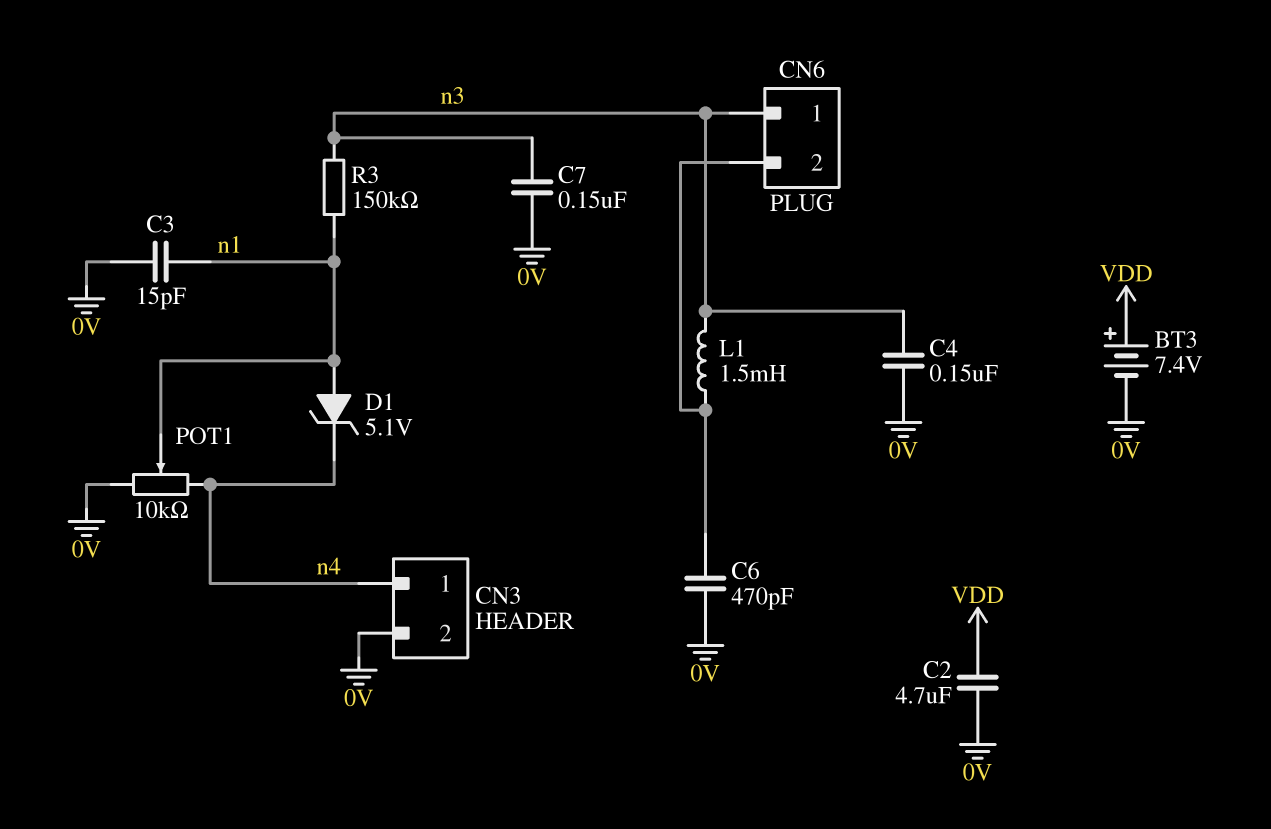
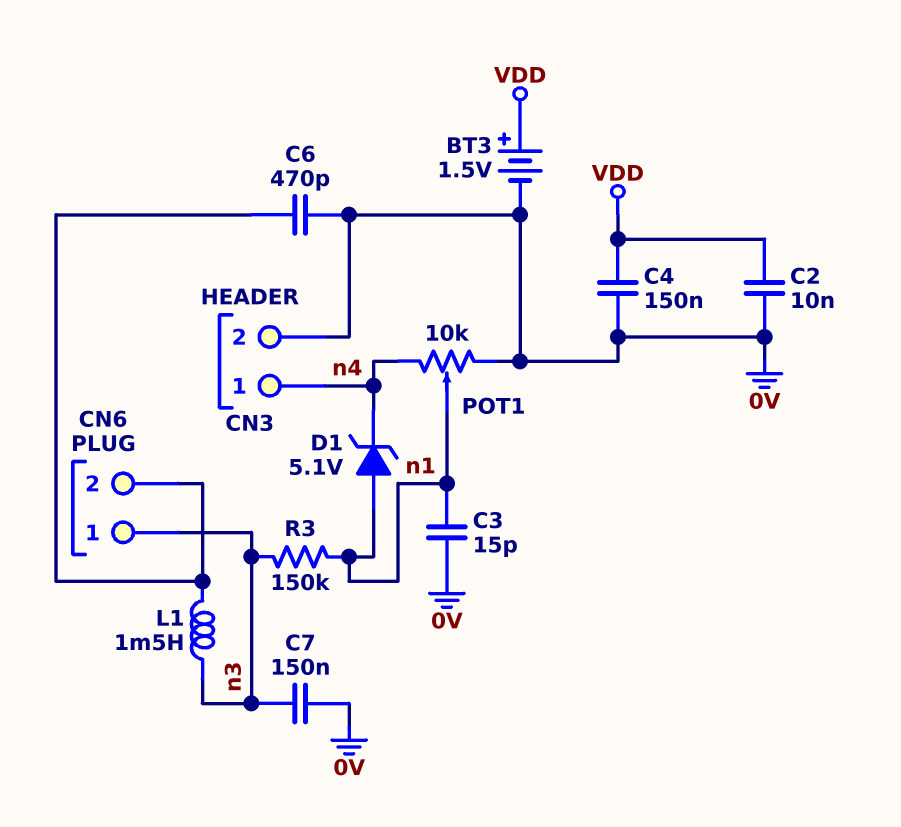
BT3: 7.4V (plus VDD, minus 0V) -> 1.5V (plus VDD, minus 0V)
C2: 4.7uF (0V, VDD) -> 10nF (0V, VDD)
C4: 150nF (0V, n3) -> 150nF (0V, VDD)

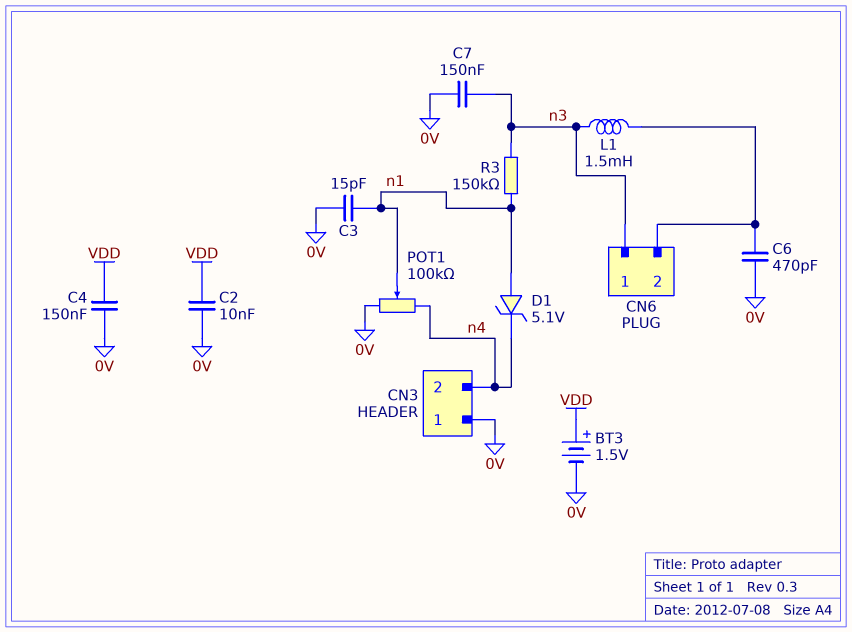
CN3 pin 1: n4 -> 0V
CN3 pin 2: 0V -> n4
POT1: 10k (0V, n4, wiper n1) -> 100k (0V, n4, wiper n1)

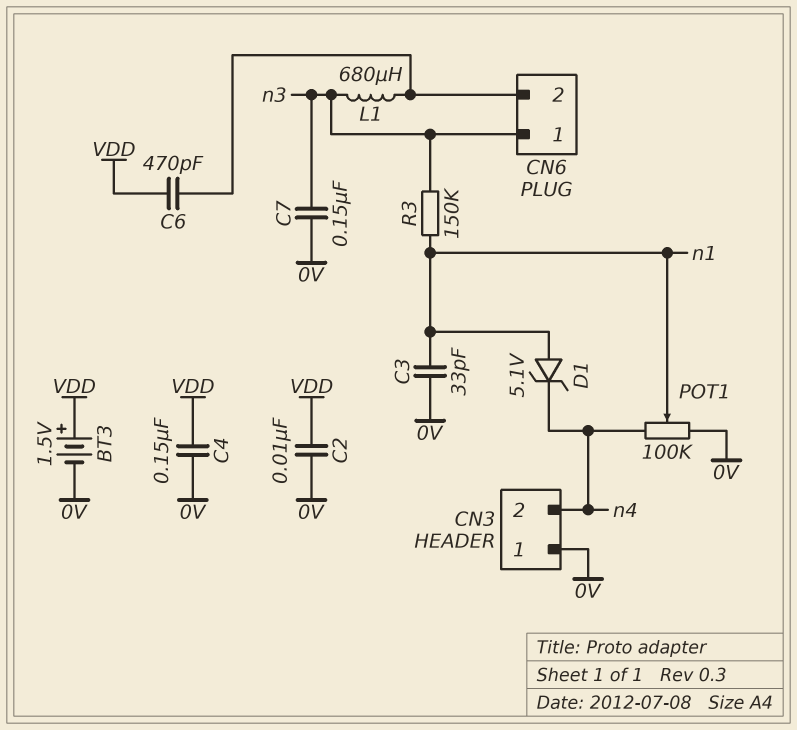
C3: 15pF (0V, n1) -> 33pF (0V, n1)
C6: 470pF (0V, CN6/2) -> 470pF (CN6/2, VDD)
L1: 1.5mH (CN6/2, n3) -> 680uH (CN6/2, n3)

